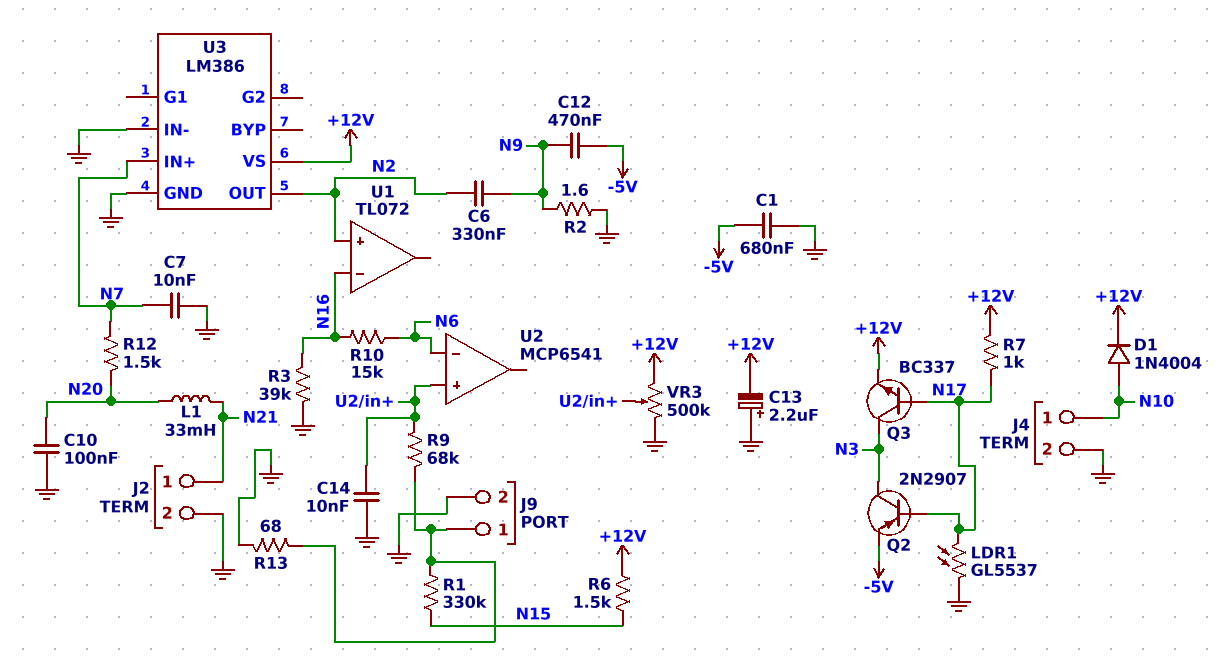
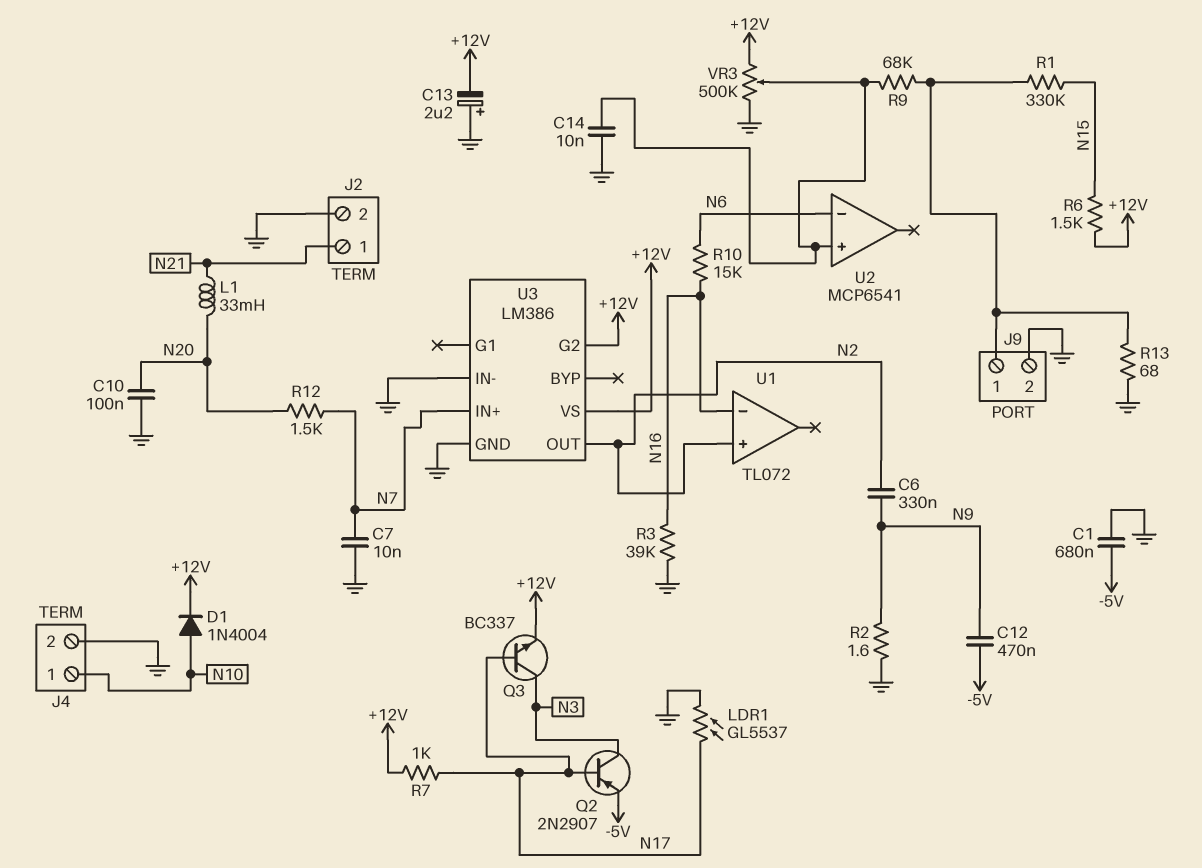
U3 pin G2: none -> +12V

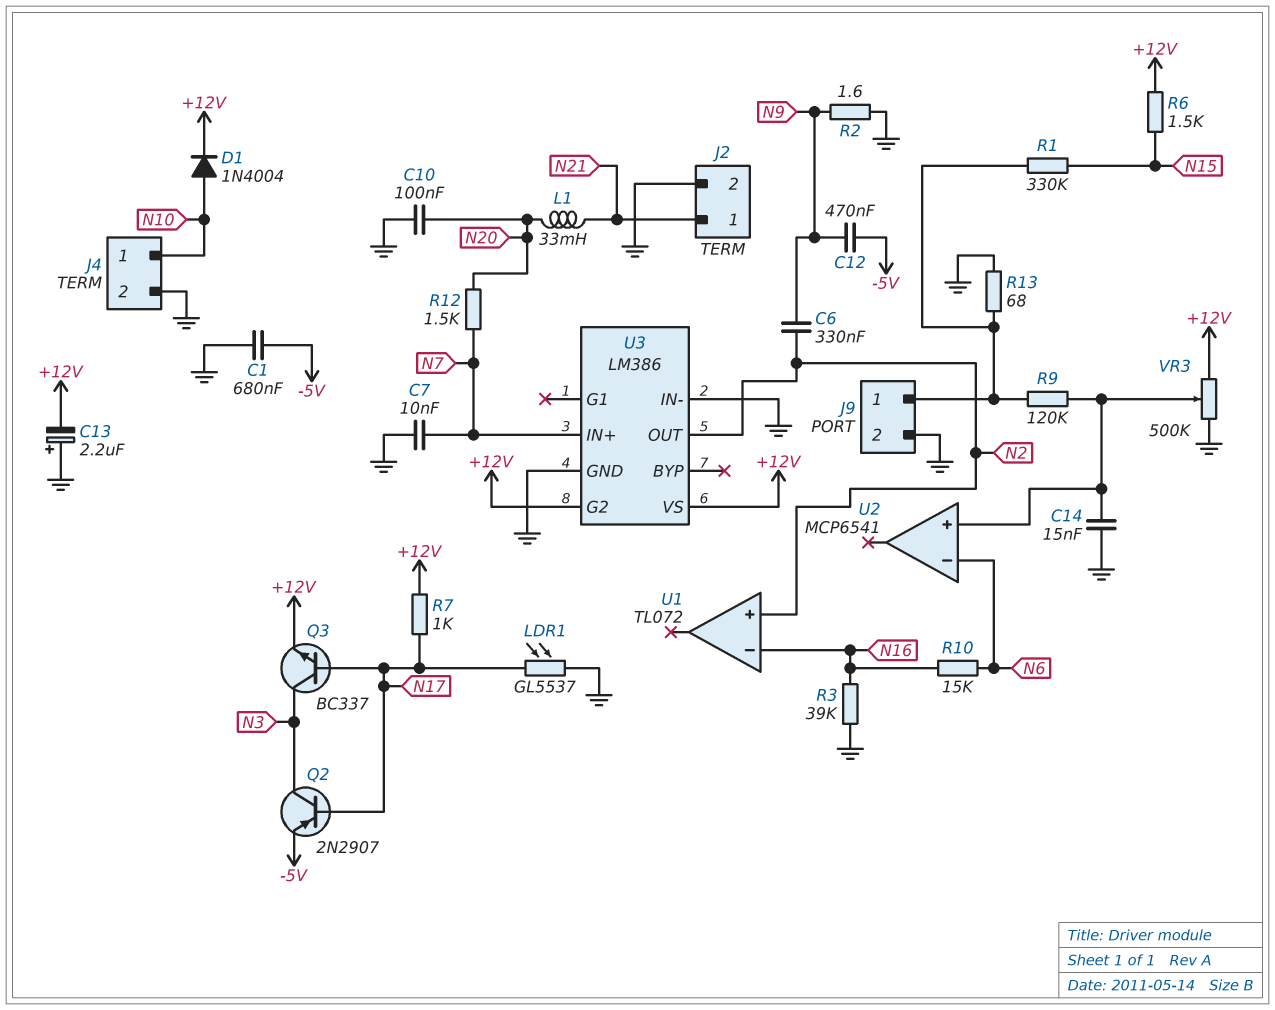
C14: 10nF (GND, U2/in+) -> 15nF (GND, U2/in+)
R9: 68k (J9/1, U2/in+) -> 120k (J9/1, U2/in+)

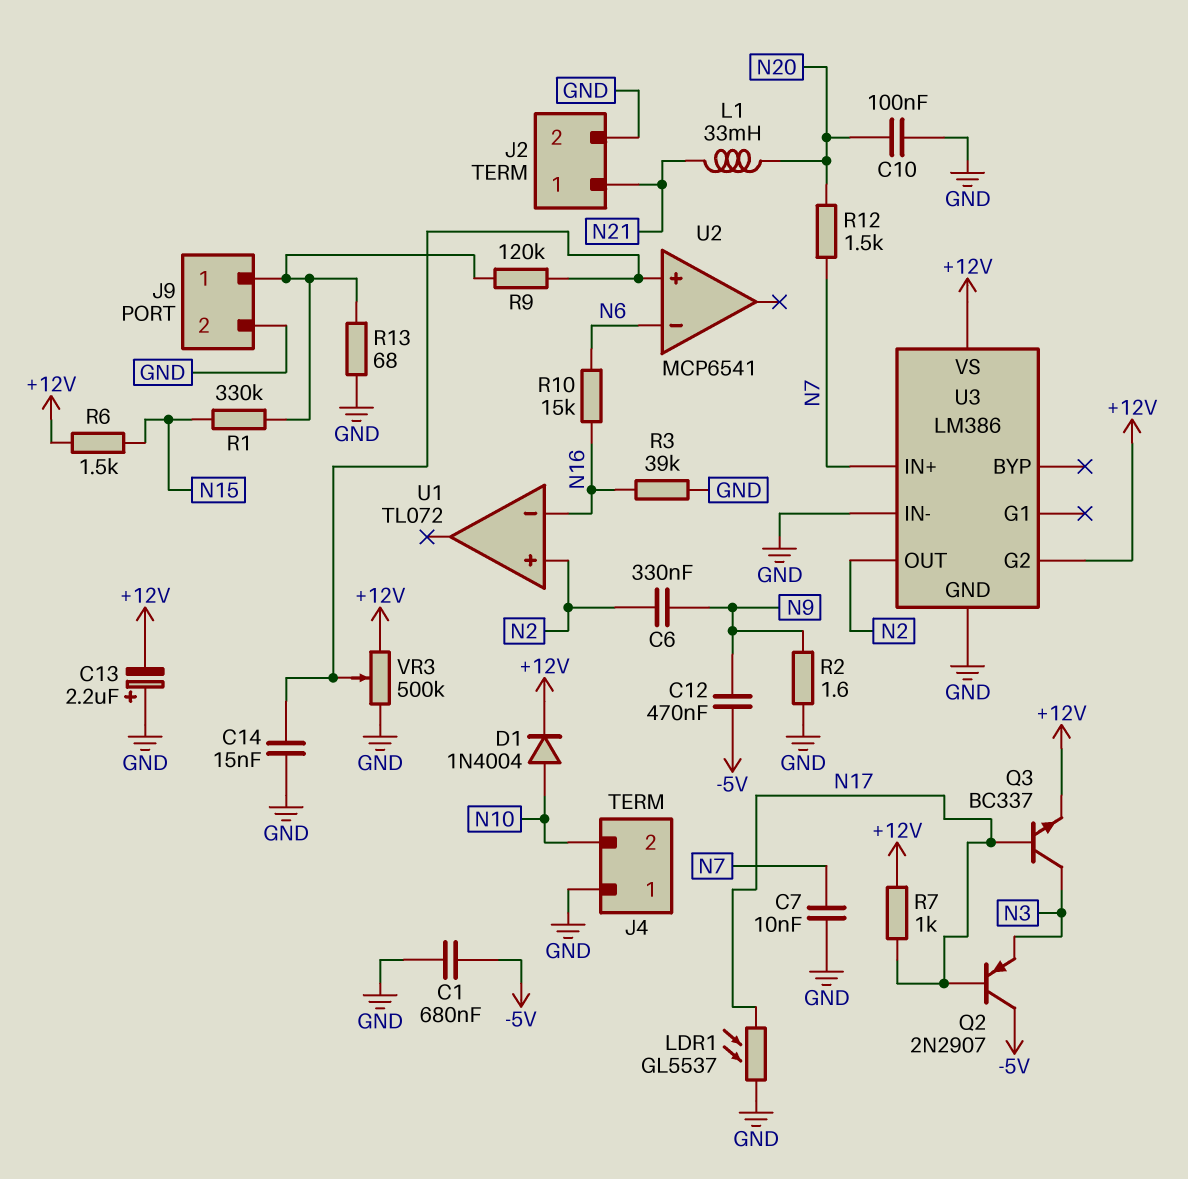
J4 pin 1: N10 -> GND
J4 pin 2: GND -> N10
Q2: PNP 2N2907 (B N17, C N3, E -5V) -> PNP 2N2907 (B N17, C -5V, E N3)

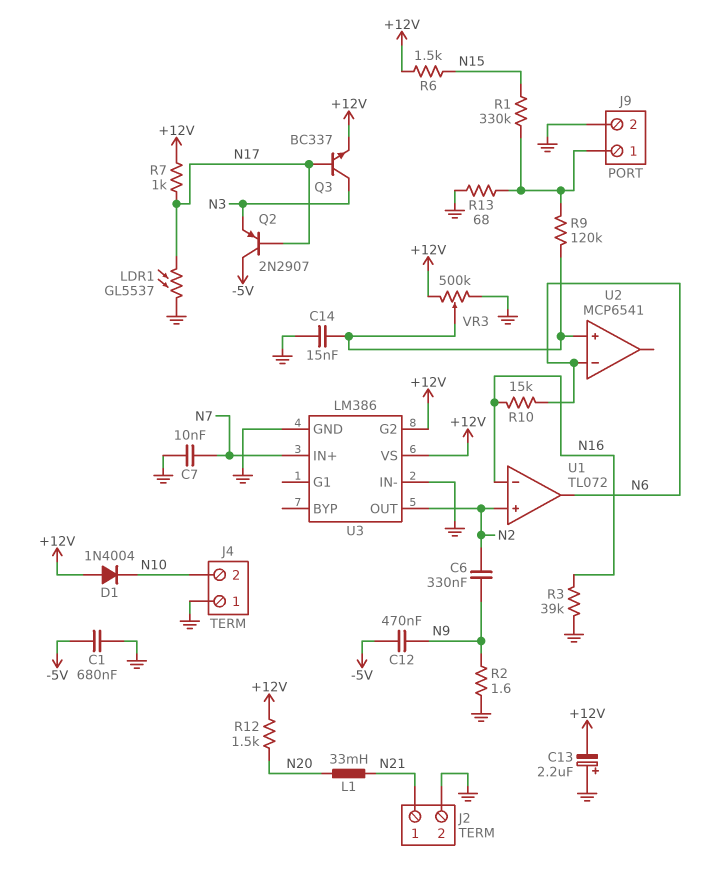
C10: 100nF (GND, N20) -> none
D1: diode 1N4004 (A N10, K +12V) -> diode 1N4004 (A +12V, K N10)
R12: 1.5k (N7, N20) -> 1.5k (+12V, N20)
U1 pin out: none -> N6

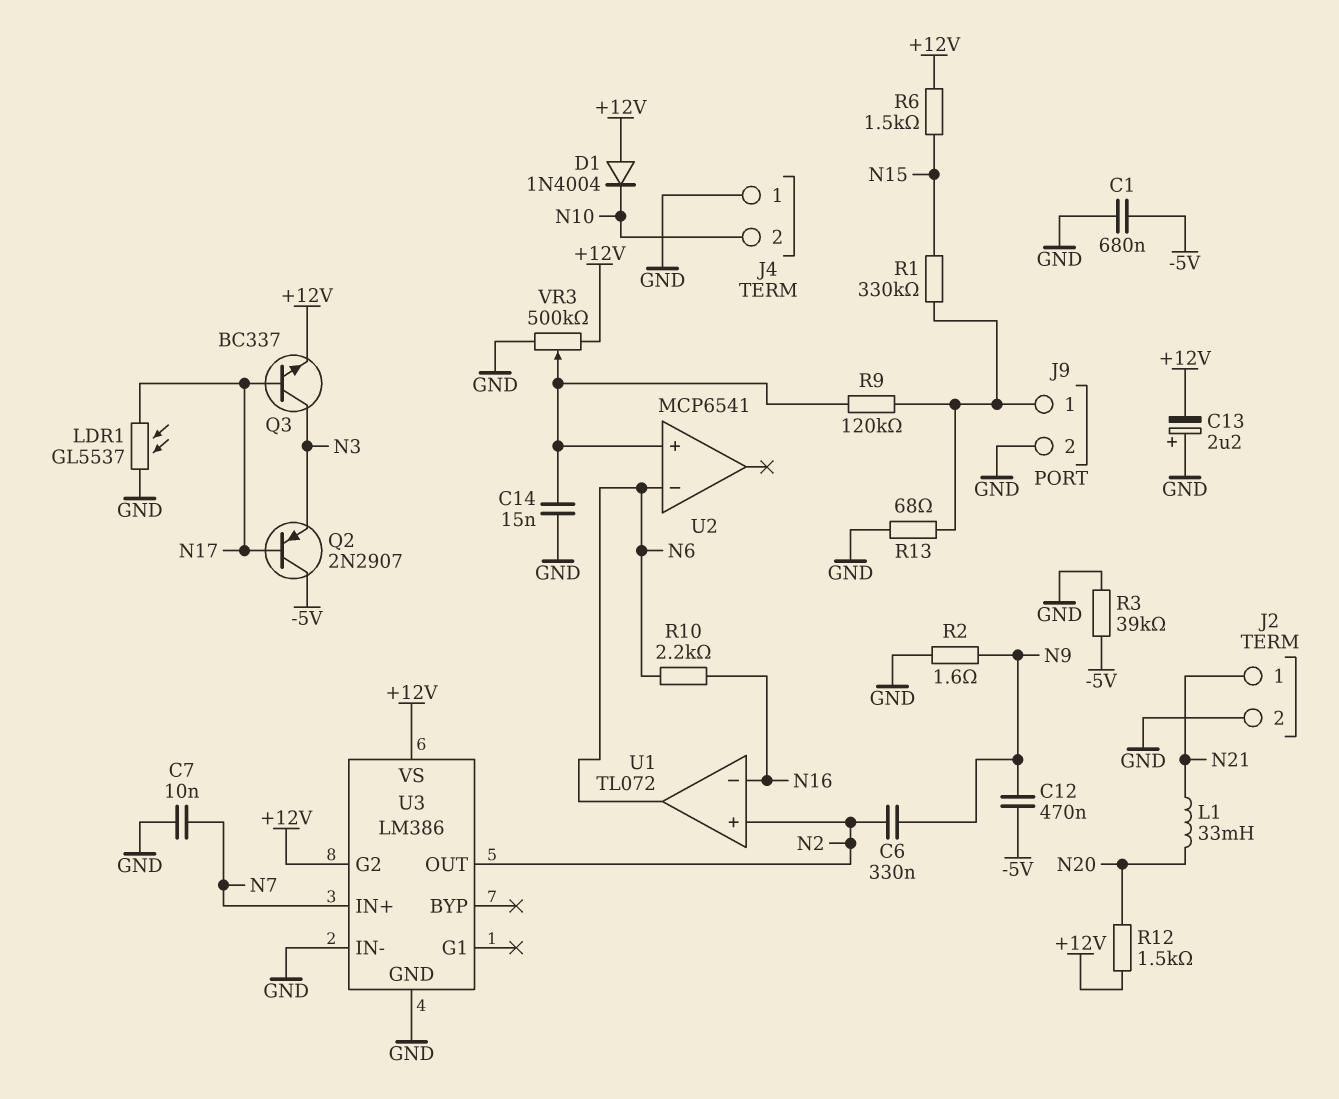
R3: 39k (GND, N16) -> 39k (-5V, GND)
R7: 1k (+12V, N17) -> none
R10: 15k (N6, N16) -> 2.2k (N6, N16)

